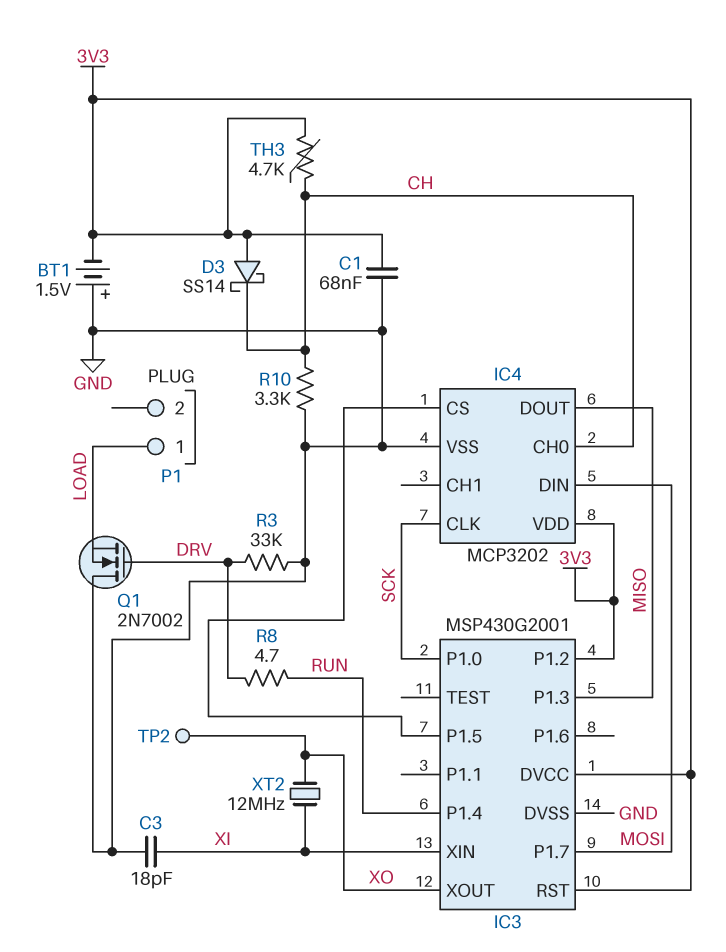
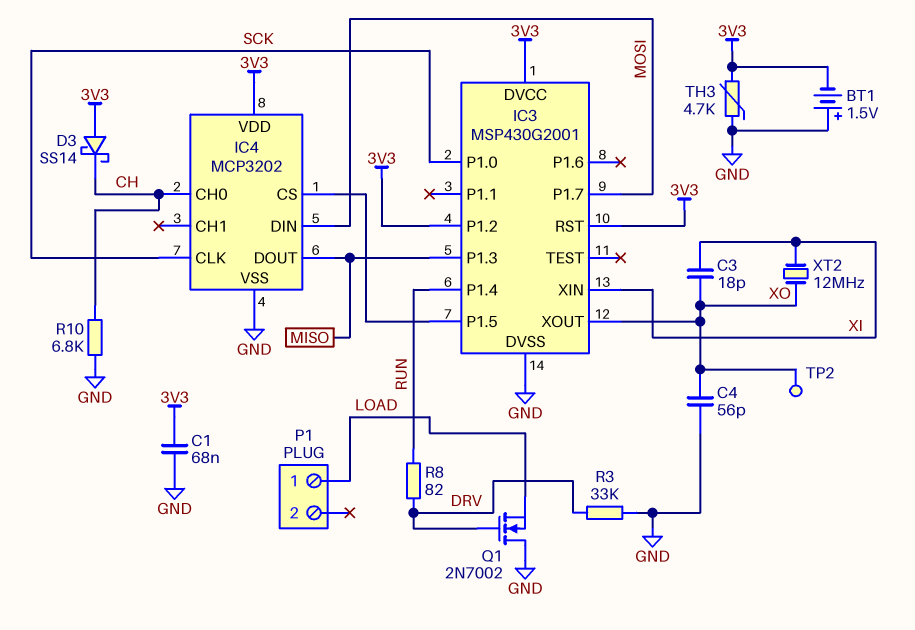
C3: 18pF (GND, XI) -> 18pF (XI, XO)
C4: none -> 56pF (GND, XO)
R8: 4.7 (DRV, RUN) -> 82 (DRV, RUN)
R10: 3.3k (CH, GND) -> 6.8k (CH, GND)
TH3: 4.7k (3V3, CH) -> 4.7k (3V3, GND)

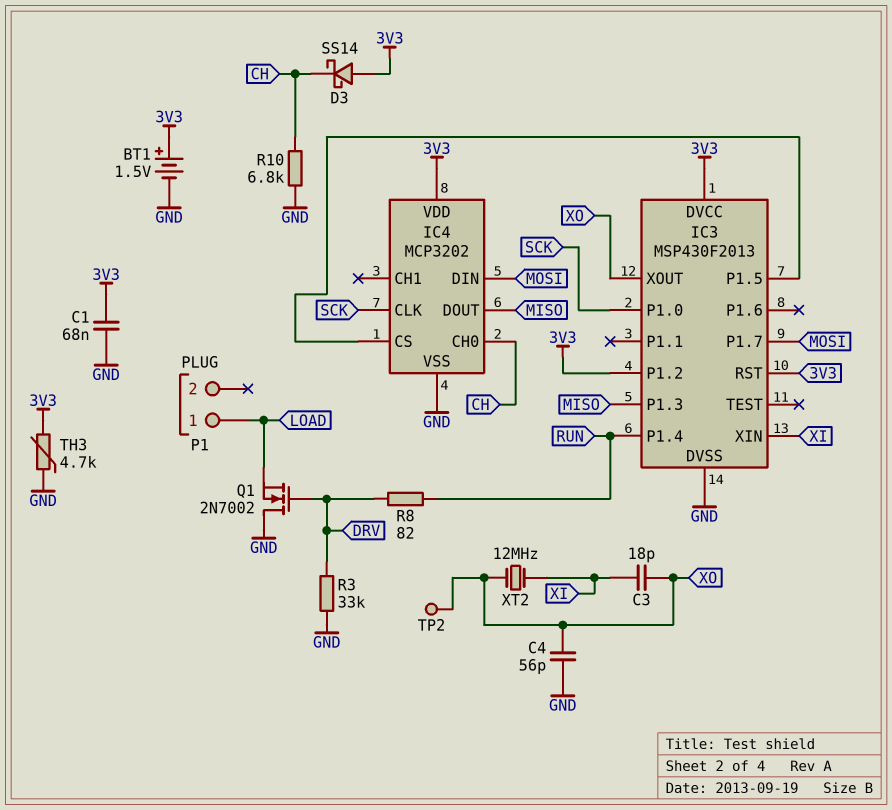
BT1: 1.5V (plus GND, minus 3V3) -> 1.5V (plus 3V3, minus GND)
IC3: MSP430G2001 -> MSP430F2013

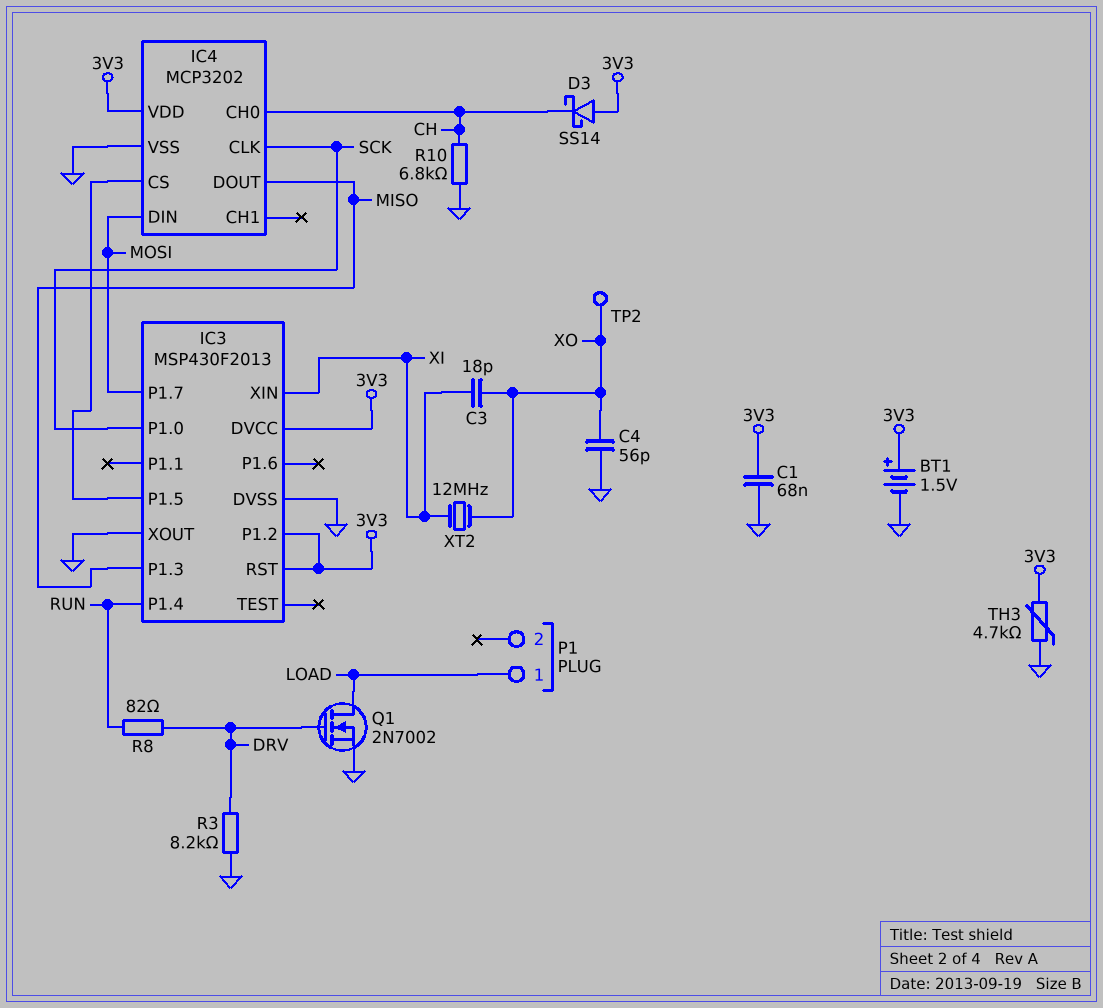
IC3 pin XOUT: XO -> GND
Q1: NMOS 2N7002 (G DRV, D GND, S LOAD) -> NMOS 2N7002 (G DRV, D LOAD, S GND)
R3: 33k (DRV, GND) -> 8.2k (DRV, GND)

